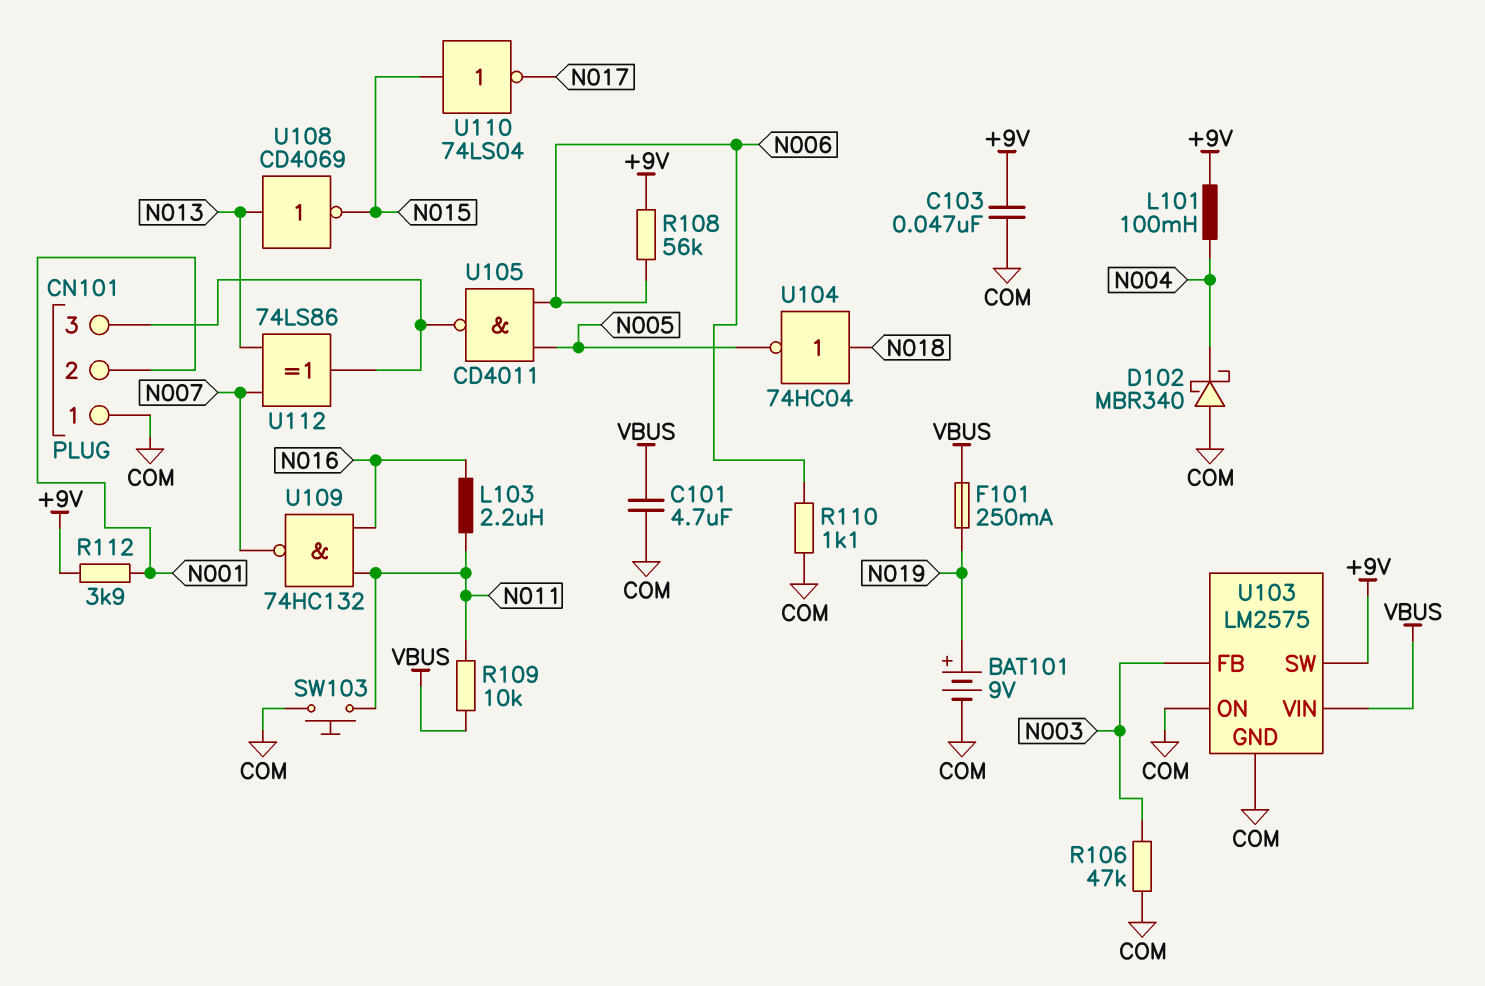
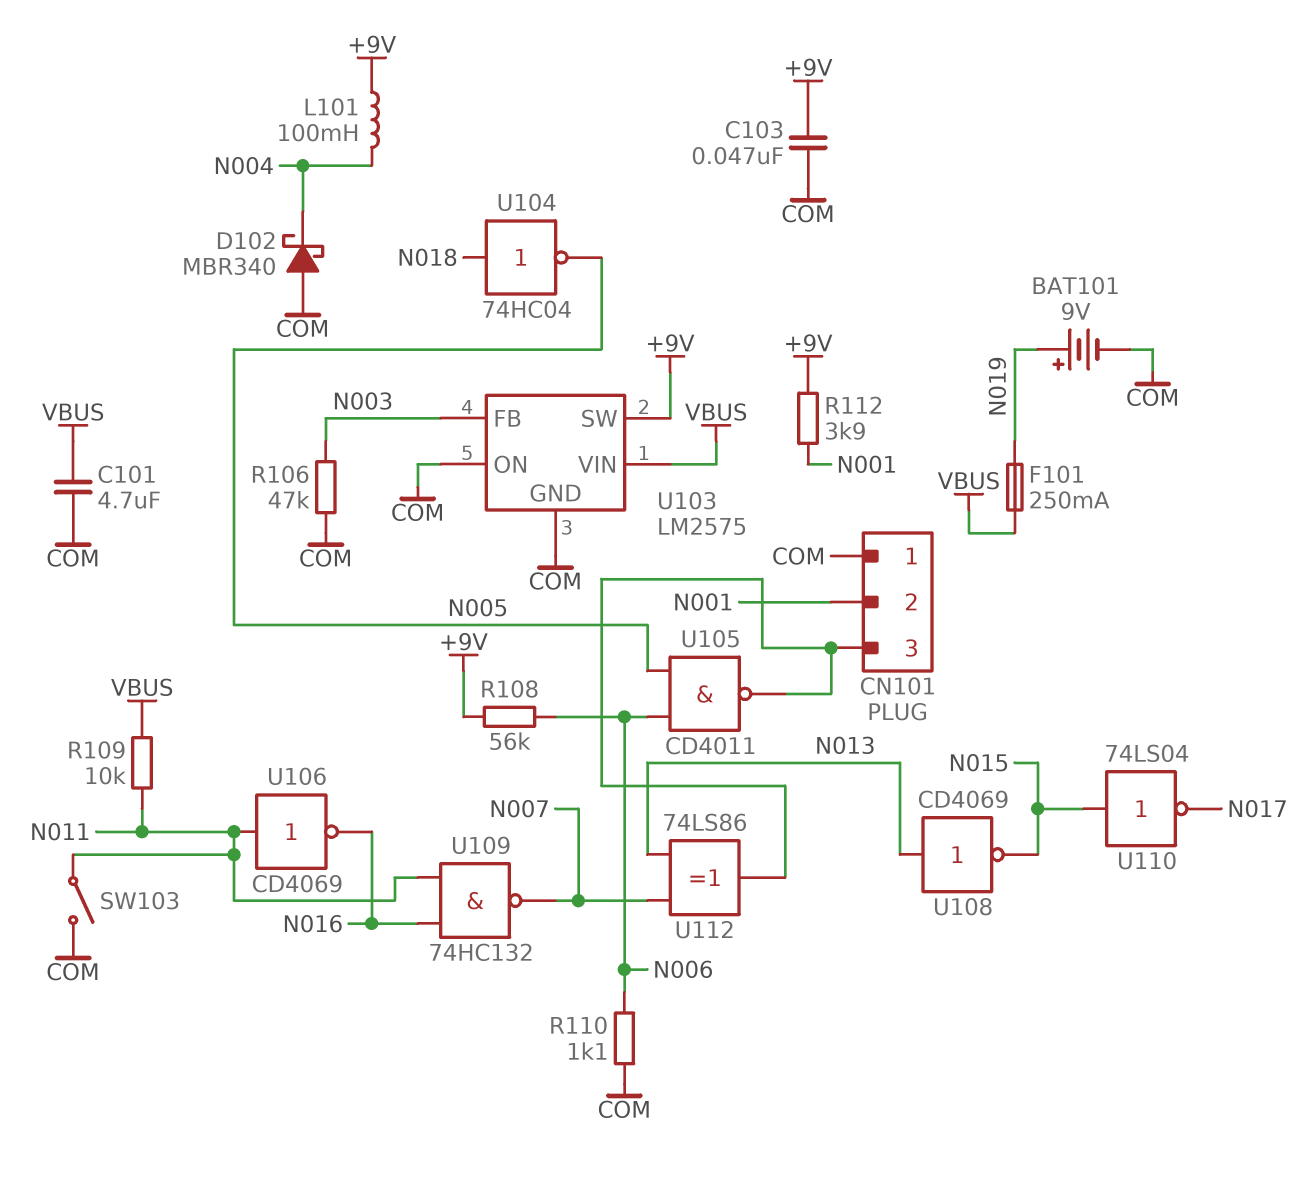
L103: 2.2uH (N011, N016) -> none
SW103: button (COM, N011) -> switch (COM, N011)
U106: none -> NOT CD4069 (in N011, out N016)

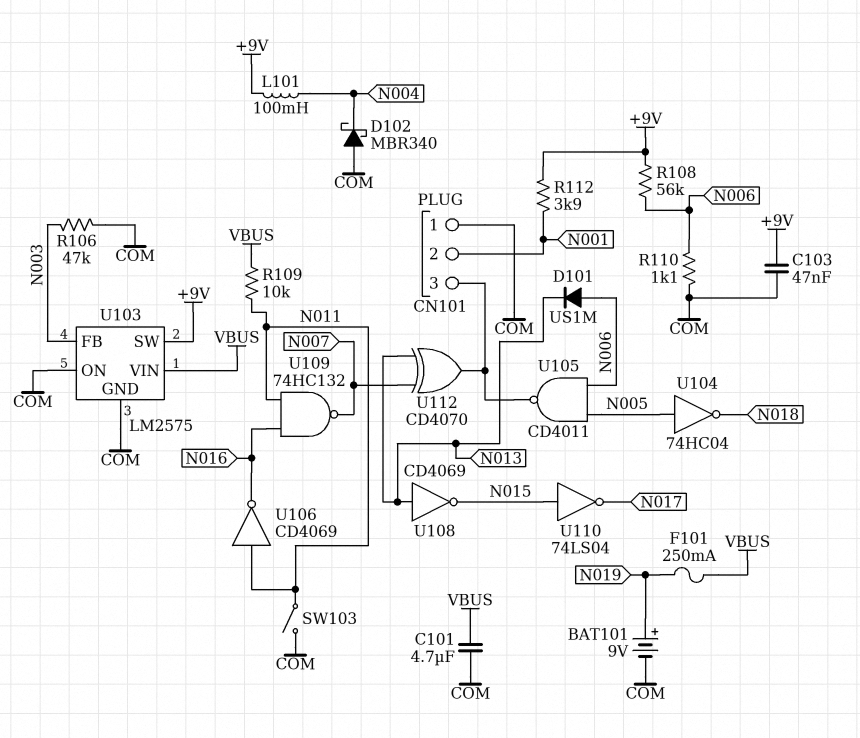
D101: none -> diode US1M (A N006, K N013)
U104: NOT 74HC04 (in N018, out N005) -> NOT 74HC04 (in N005, out N018)
U112: XOR 74LS86 (in N007, in N013, out CN101/3) -> XOR CD4070 (in N007, in N013, out CN101/3)

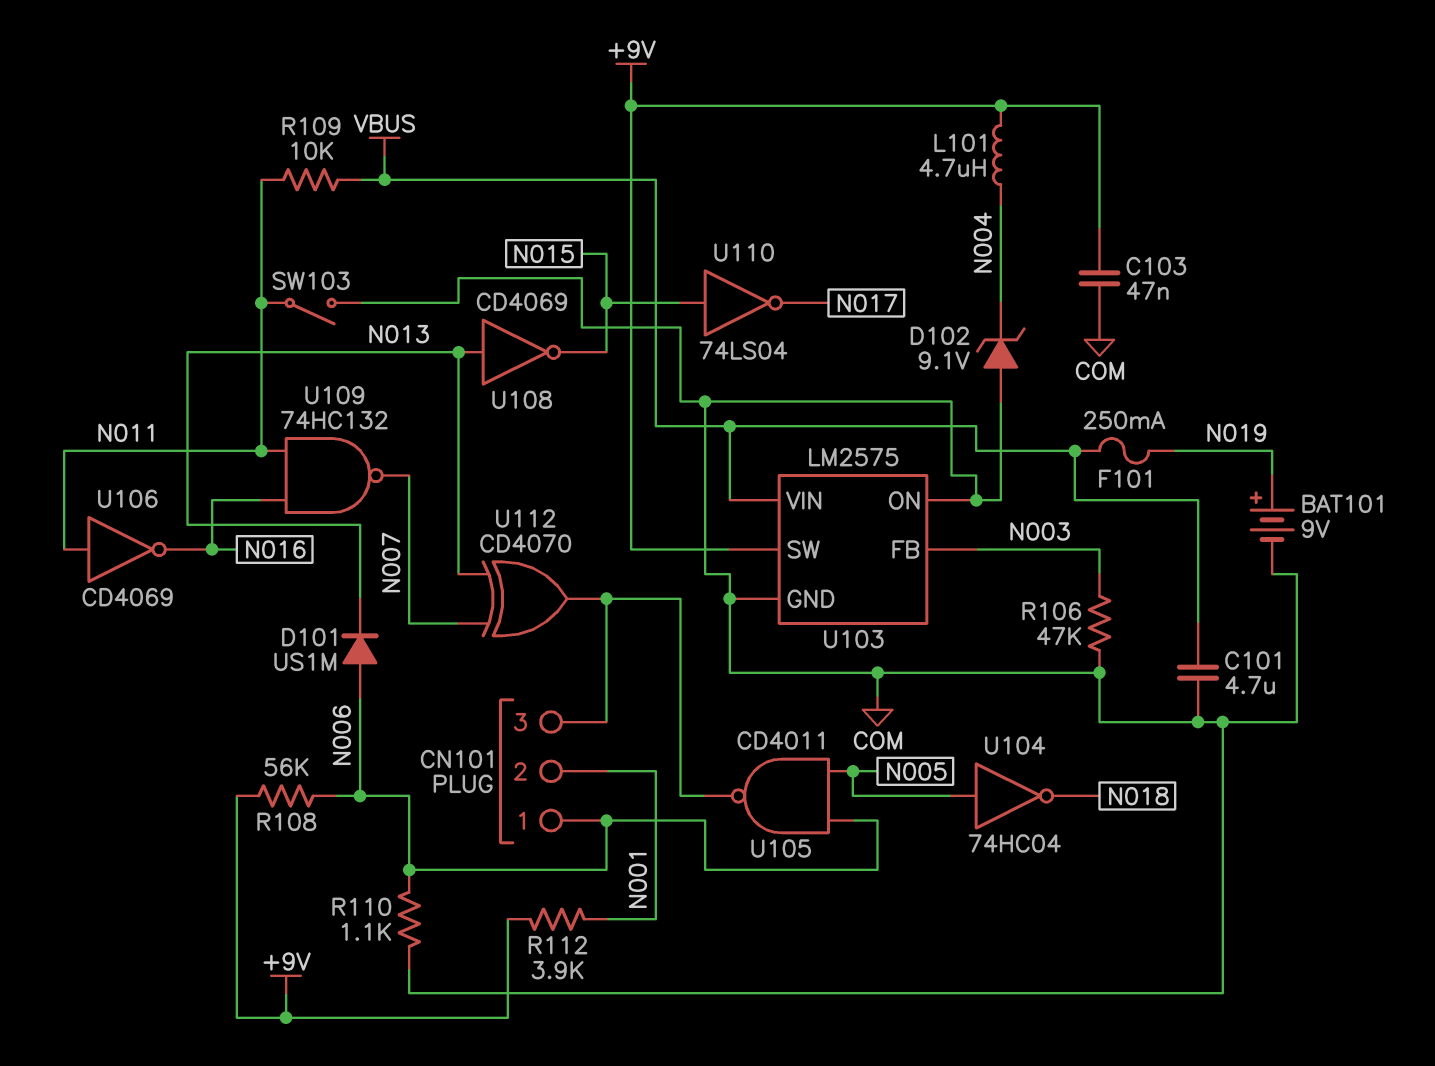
CN101 pin 1: COM -> N006
D102: schottky MBR340 (A COM, K N004) -> zener 9.1V (A COM, K N004)
L101: 100mH (+9V, N004) -> 4.7uH (+9V, N004)

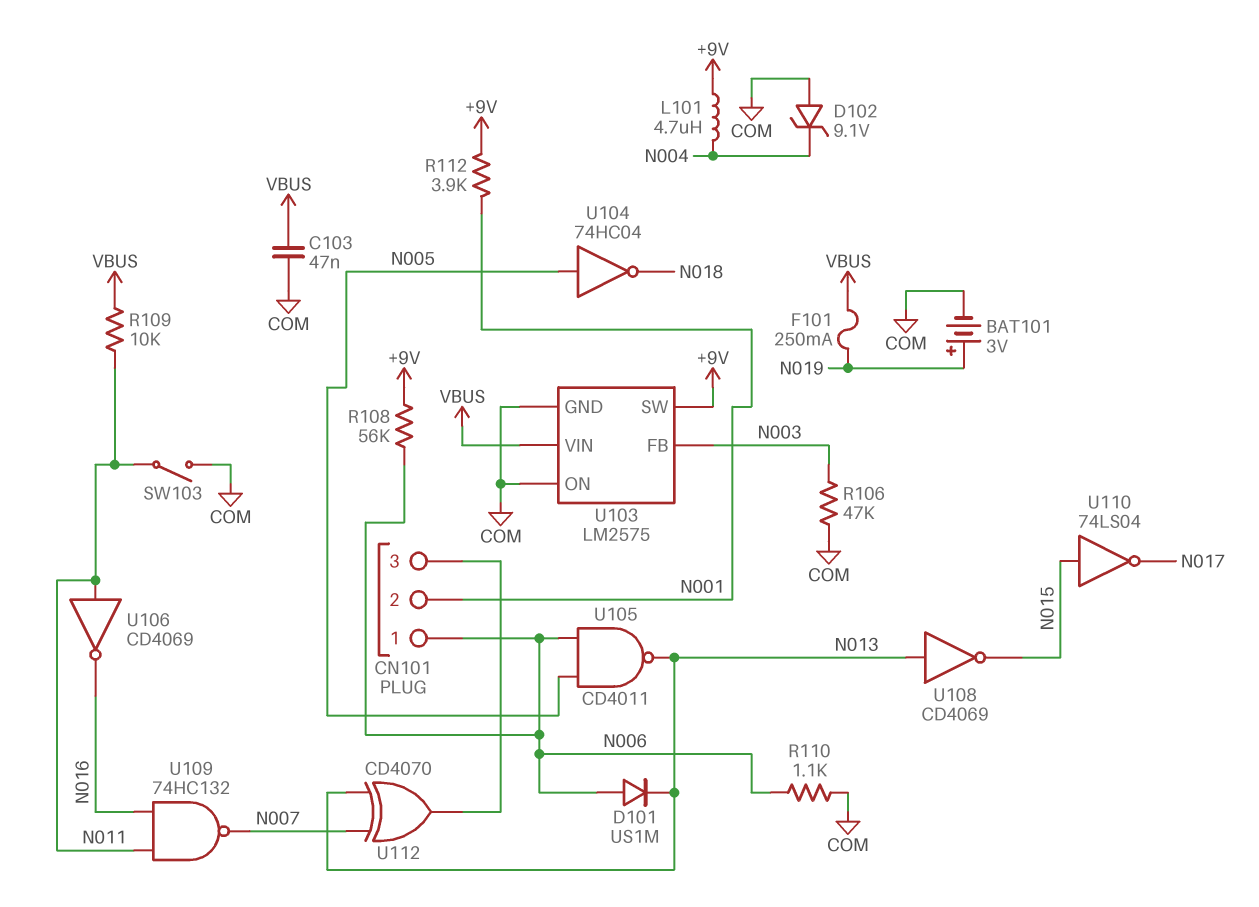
BAT101: 9V (plus N019, minus COM) -> 3V (plus N019, minus COM)
C101: 4.7uF (COM, VBUS) -> none
C103: 47nF (+9V, COM) -> 47nF (COM, VBUS)
U105: NAND CD4011 (in N005, in N006, out CN101/3) -> NAND CD4011 (in N005, in N006, out N013)

